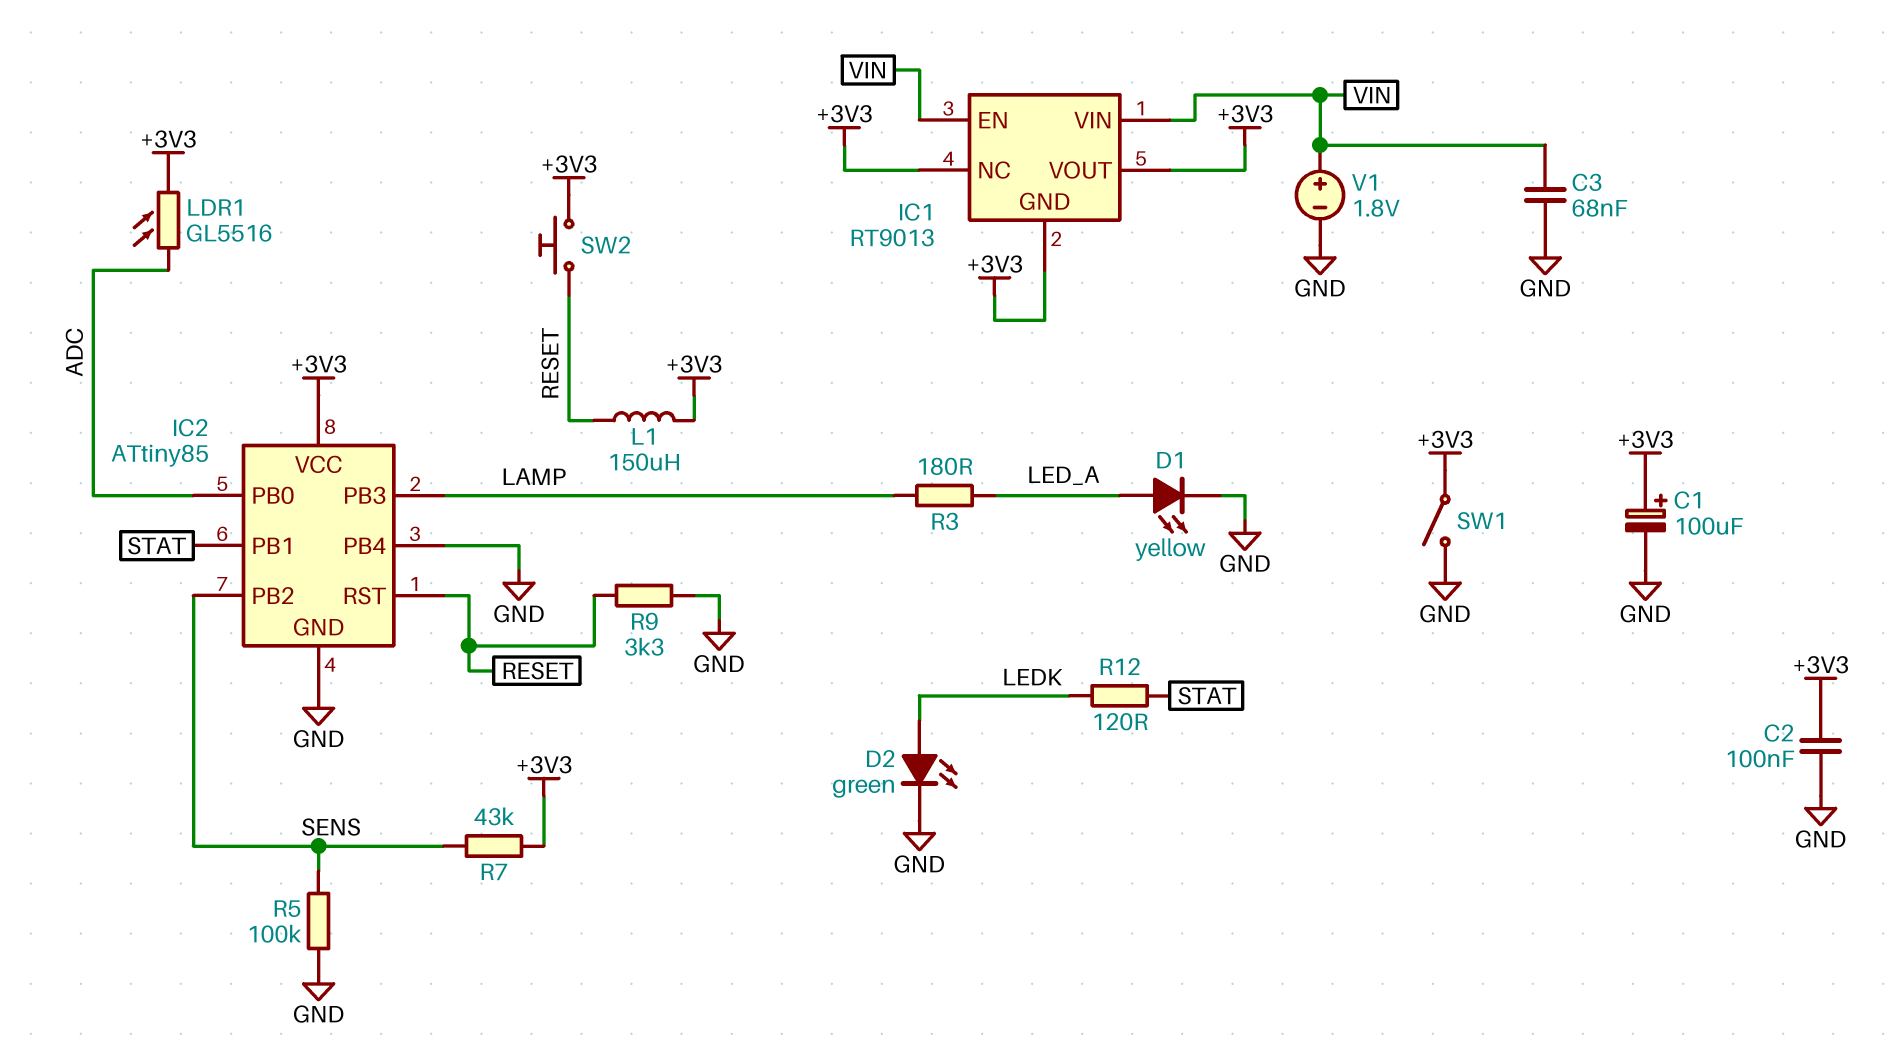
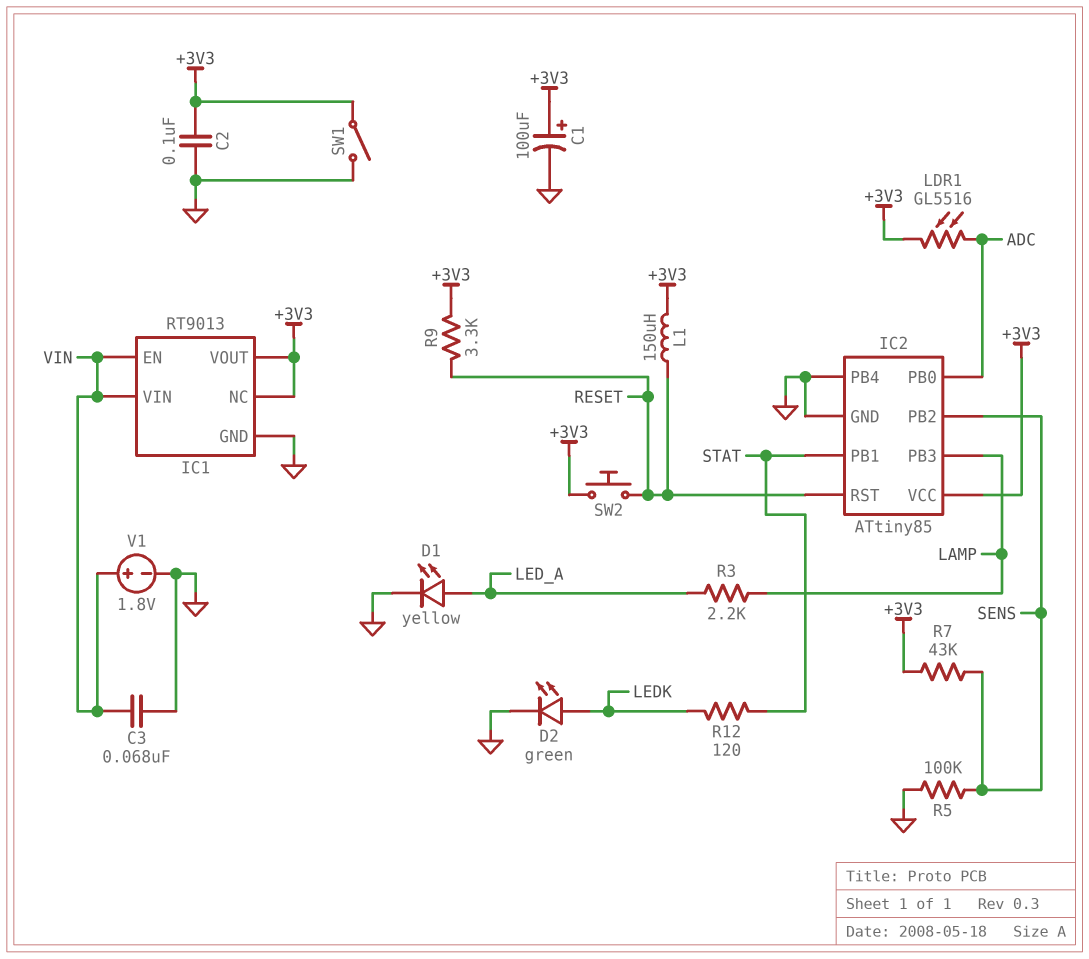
IC1 pin GND: +3V3 -> GND
R3: 180 (LAMP, LED_A) -> 2.2k (LAMP, LED_A)
R9: 3.3k (GND, RESET) -> 3.3k (+3V3, RESET)

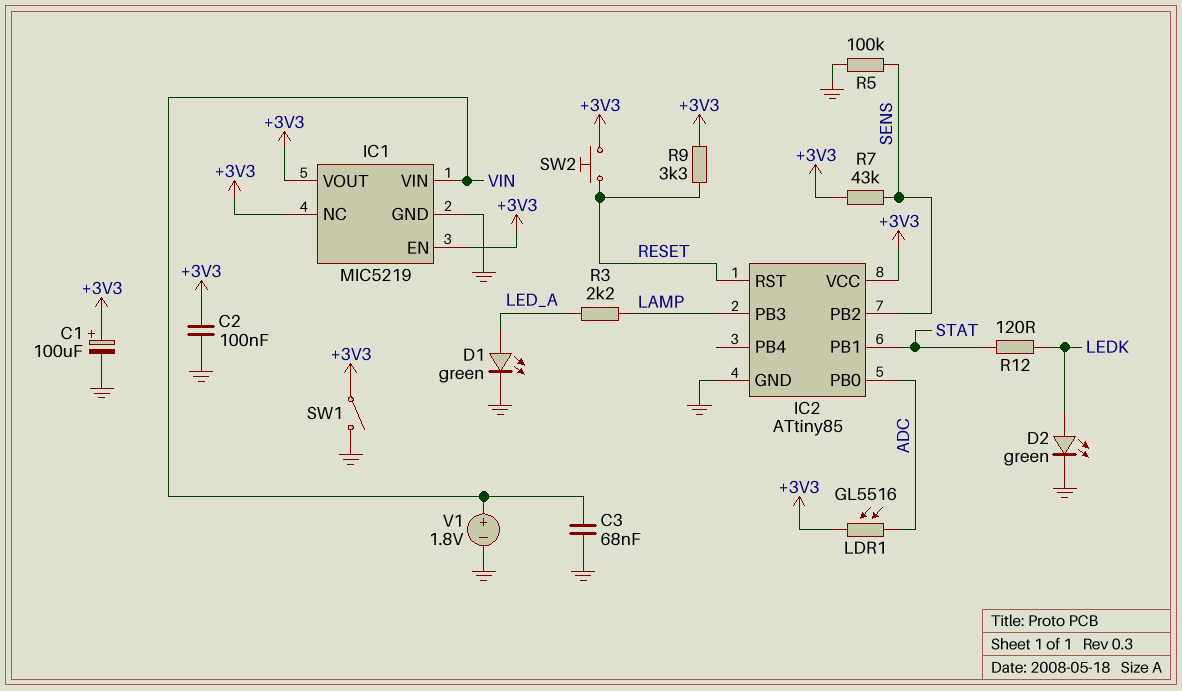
D1: LED yellow (A LED_A, K GND) -> LED green (A LED_A, K GND)
IC1: RT9013 -> MIC5219
IC1 pin EN: VIN -> +3V3
IC2 pin PB4: GND -> none
L1: 150uH (+3V3, RESET) -> none

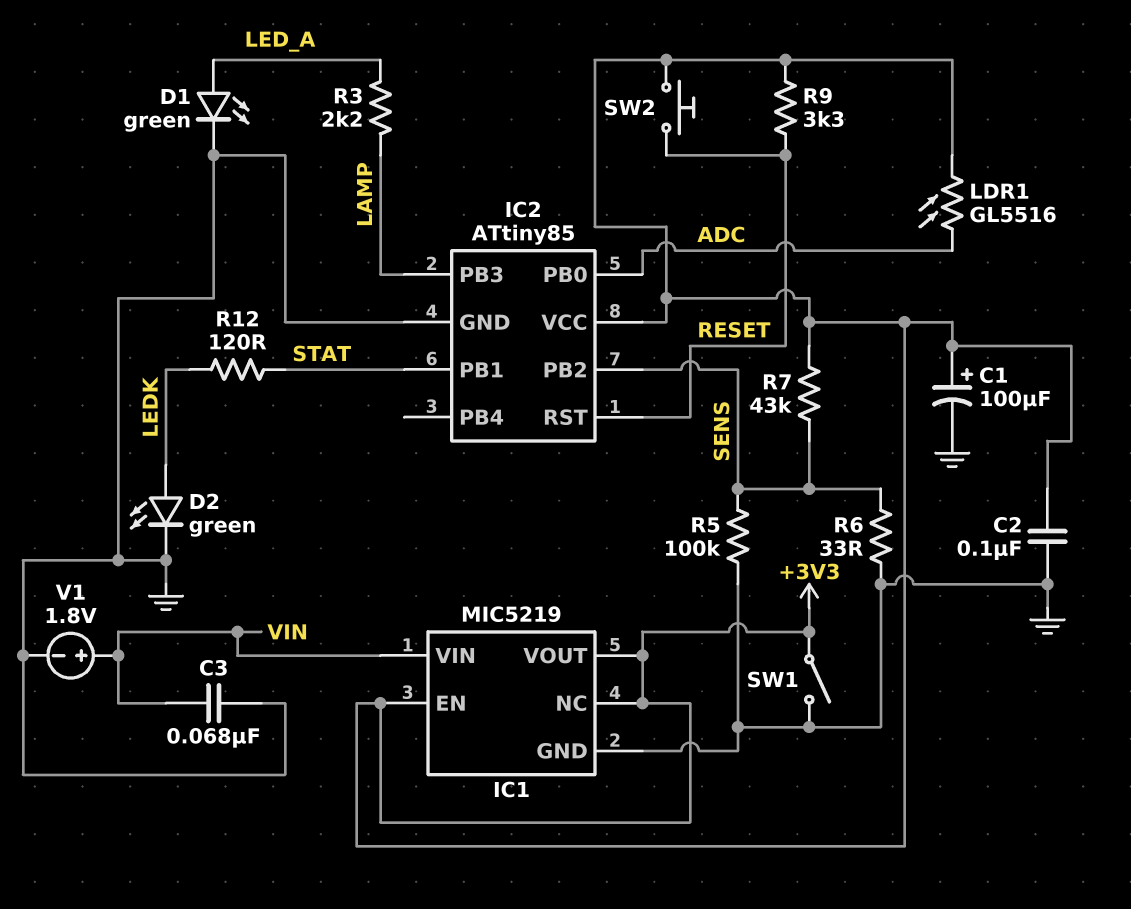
R6: none -> 33 (GND, SENS)

